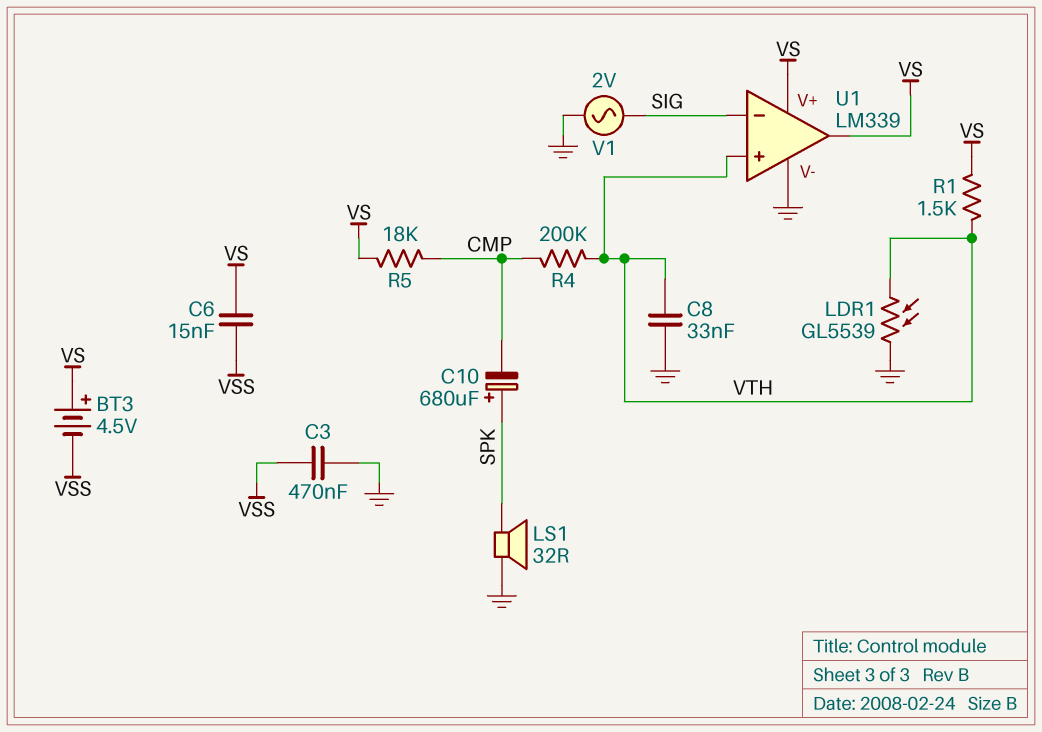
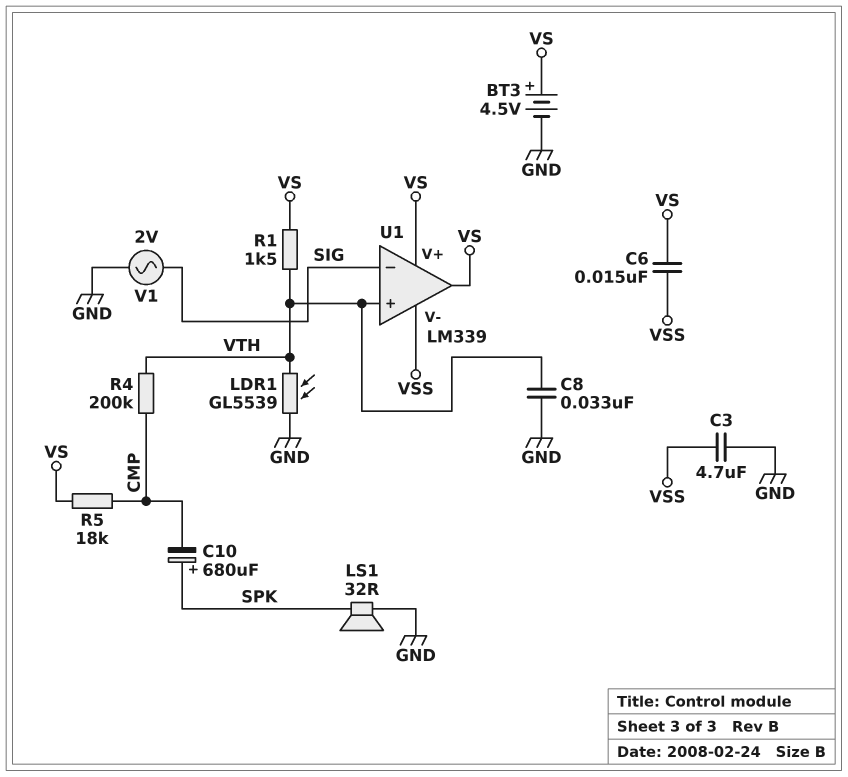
BT3: 4.5V (plus VS, minus VSS) -> 4.5V (plus VS, minus GND)
C3: 470nF (GND, VSS) -> 4.7uF (GND, VSS)
U1 pin V-: GND -> VSS

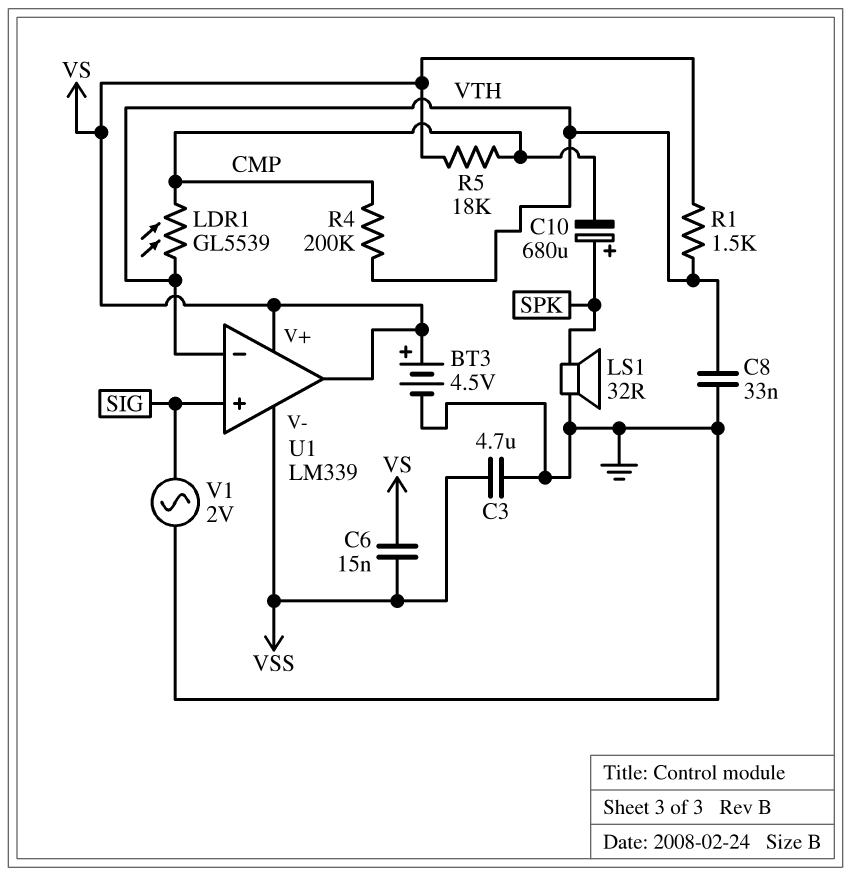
LDR1: GL5539 (GND, VTH) -> GL5539 (CMP, VTH)
U1 pin in+: VTH -> SIG
U1 pin in-: SIG -> VTH

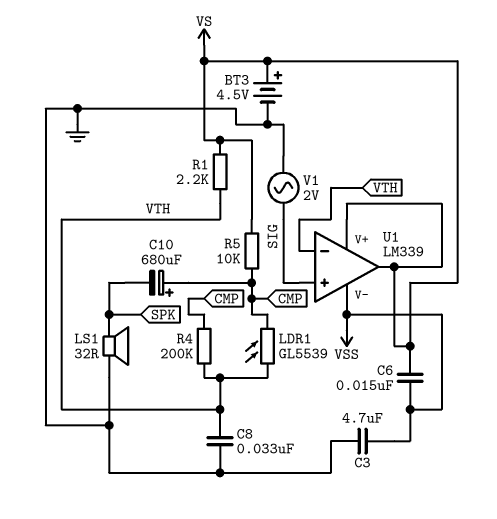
C10: 680uF (plus SPK, minus CMP) -> 680uF (plus CMP, minus SPK)
R1: 1.5k (VS, VTH) -> 2.2k (VS, VTH)
R5: 18k (CMP, VS) -> 10k (CMP, VS)

